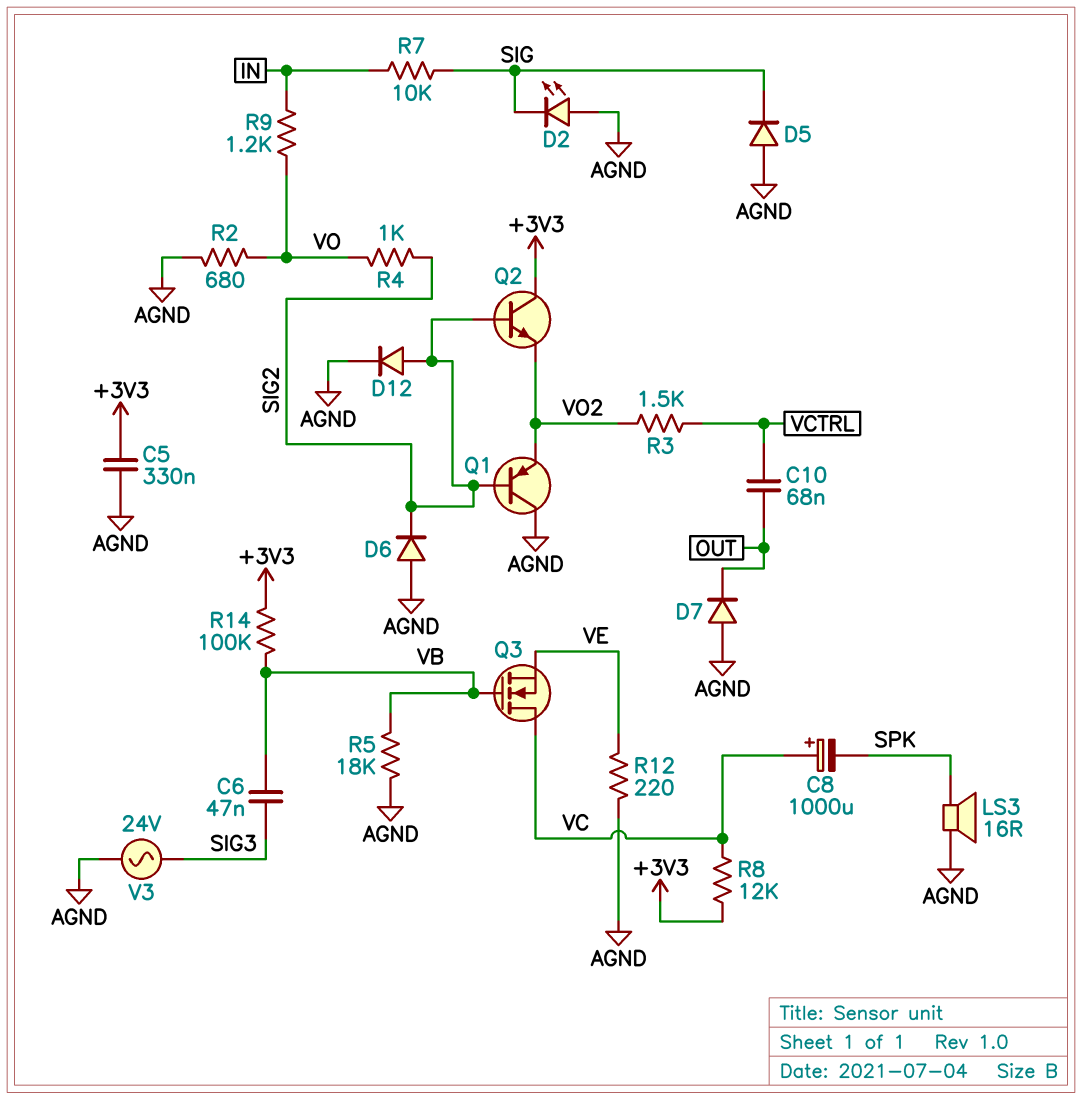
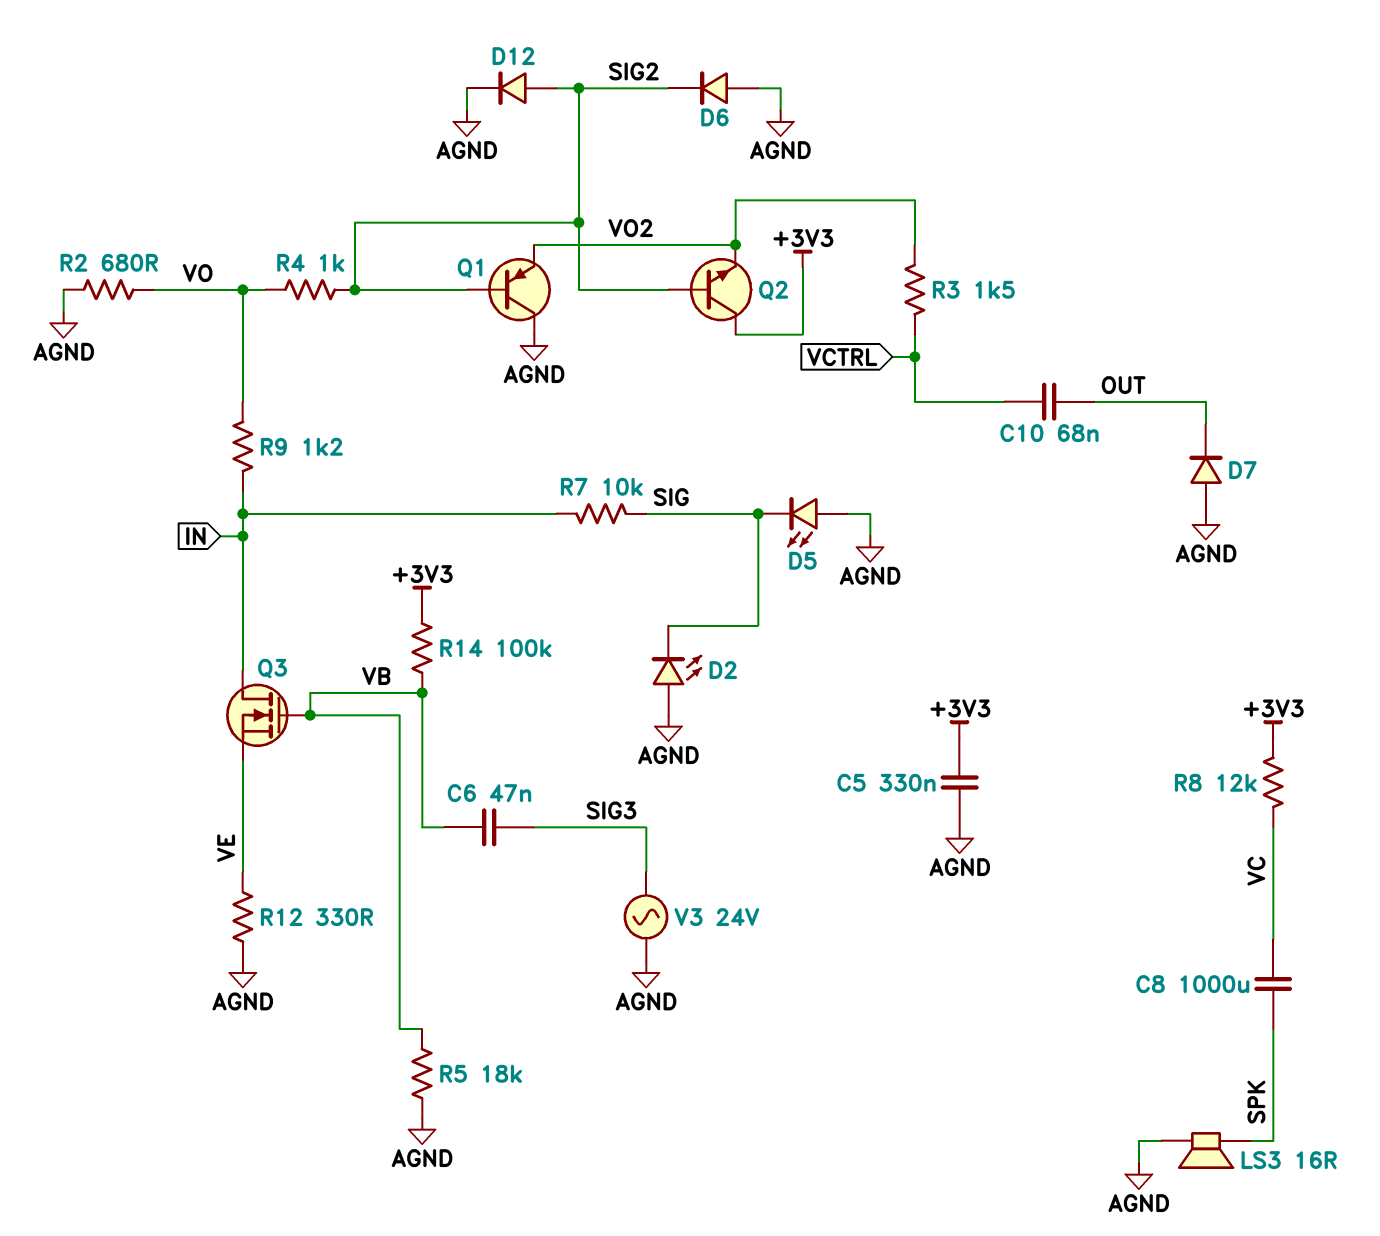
C8: 1000uF (plus VC, minus SPK) -> 1000uF (SPK, VC)
D5: diode (A AGND, K SIG) -> LED (A AGND, K SIG)
Q3: NMOS (G VB, D VC, S VE) -> NMOS (G VB, D IN, S VE)
R12: 220 (AGND, VE) -> 330 (AGND, VE)

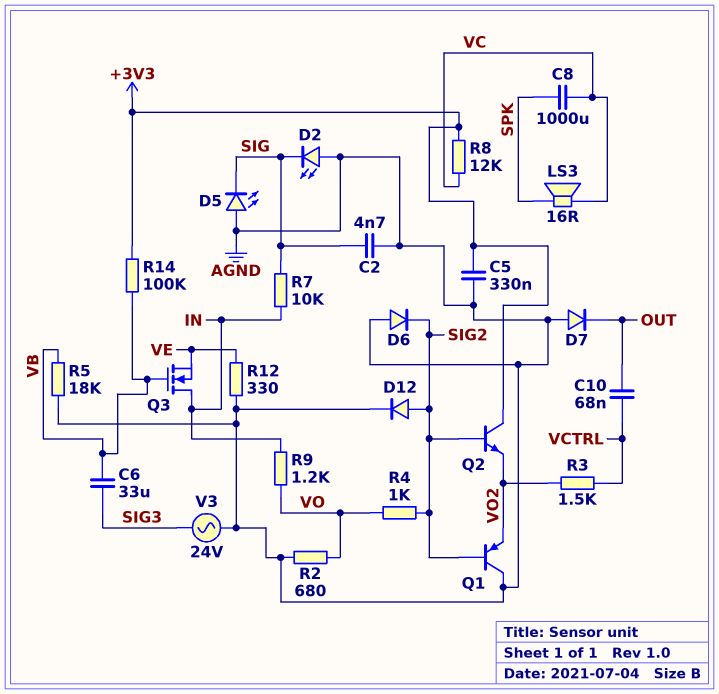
C2: none -> 4.7nF (AGND, SIG)
C6: 47nF (SIG3, VB) -> 33uF (SIG3, VB)
LS3: speaker 16R (AGND, SPK) -> speaker 16R (SPK, VC)

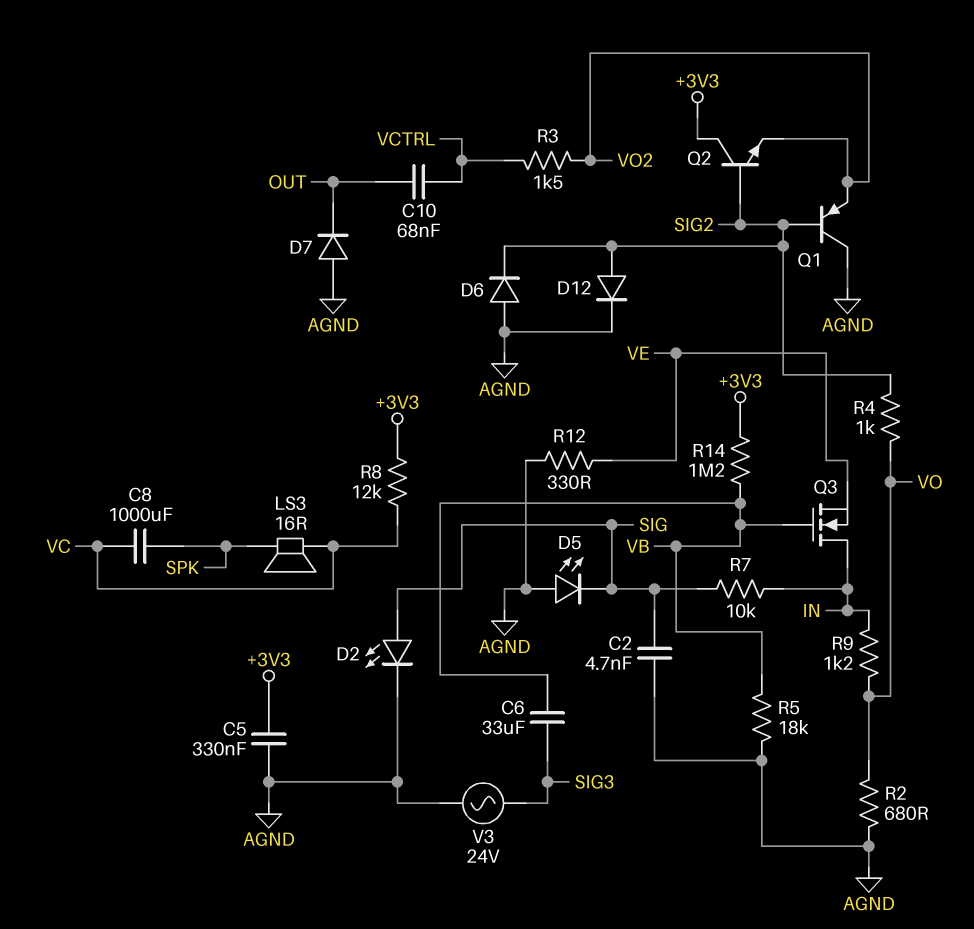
D2: LED (A AGND, K SIG) -> LED (A SIG, K AGND)
R14: 100k (+3V3, VB) -> 1.2M (+3V3, VB)

